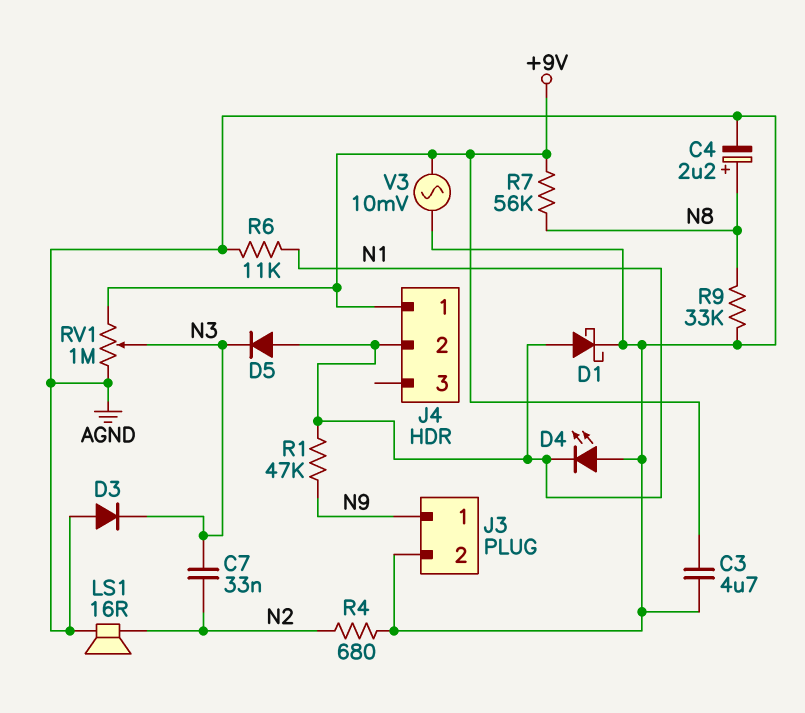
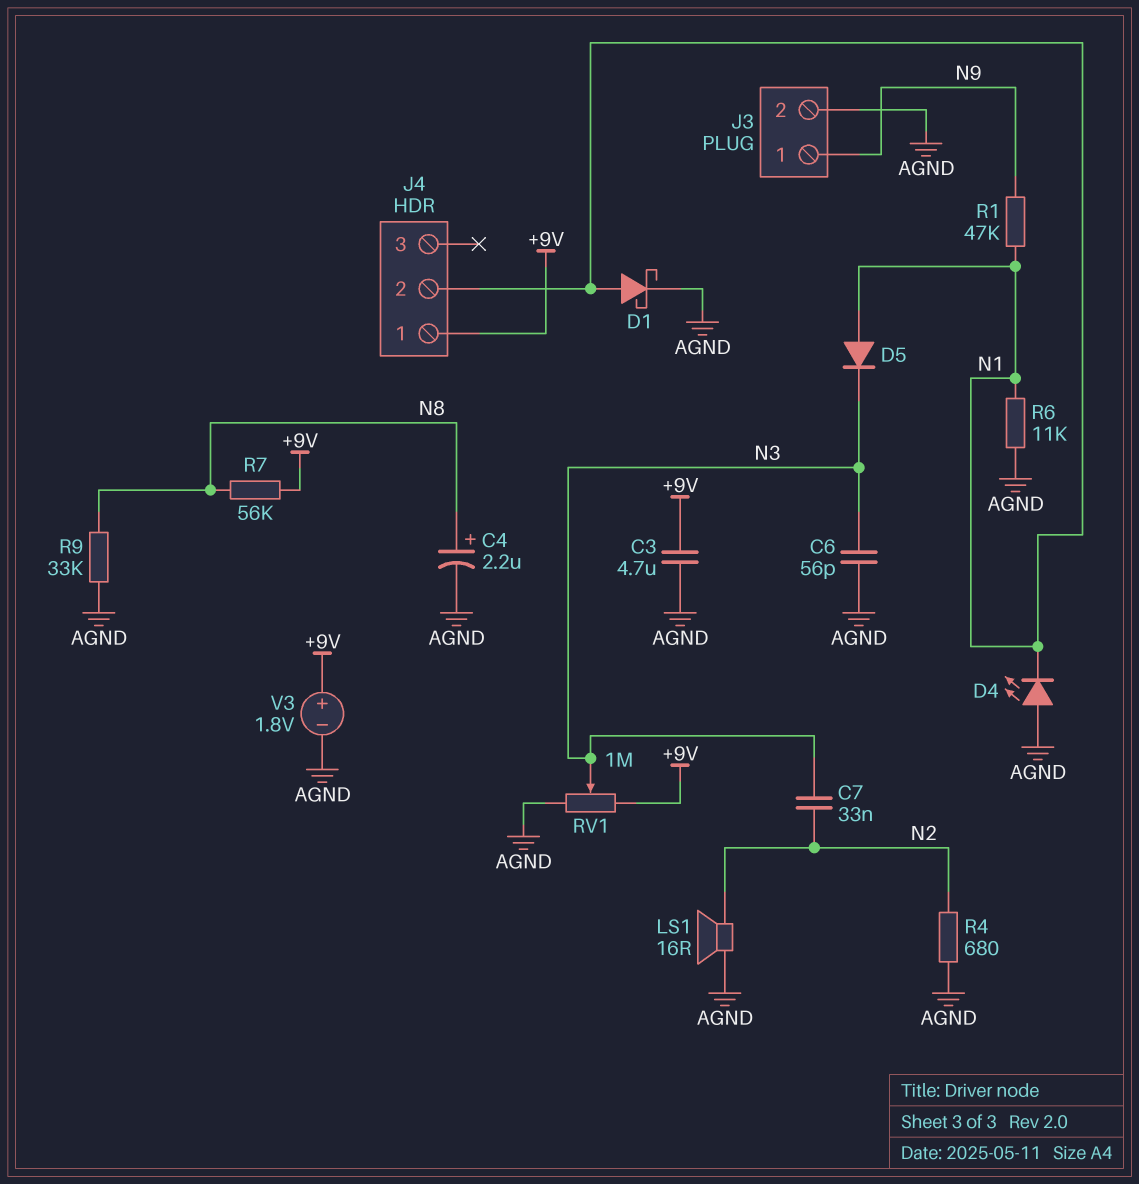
C6: none -> 56pF (AGND, N3)
D3: diode (A AGND, K N3) -> none
V3: AC 10mV (+9V, AGND) -> 1.8V (plus +9V, minus AGND)

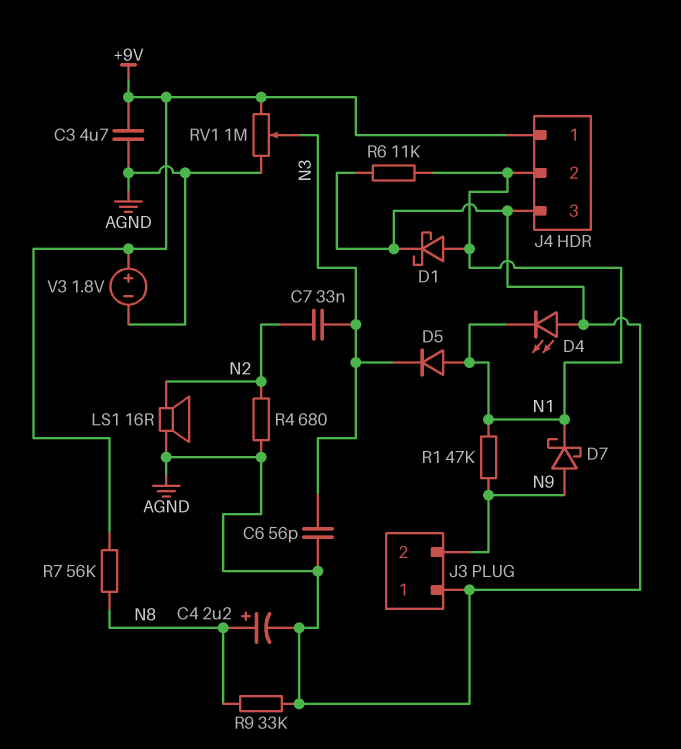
D7: none -> schottky (A N9, K N1)
J3 pin 1: N9 -> AGND
J3 pin 2: AGND -> N9
J4 pin 3: none -> AGND

